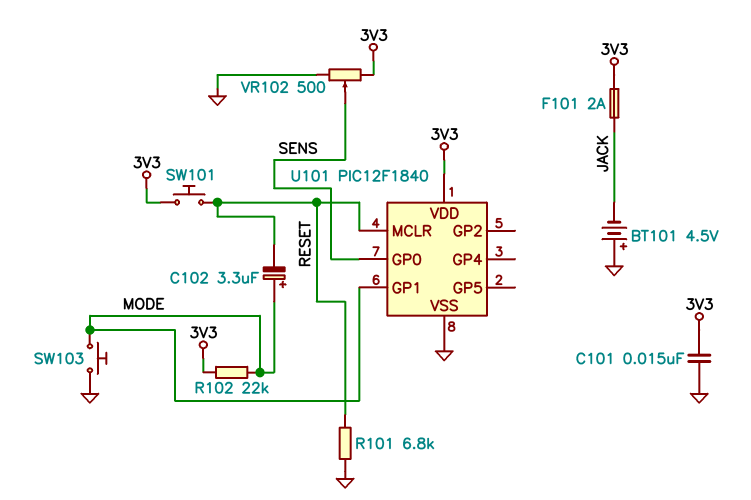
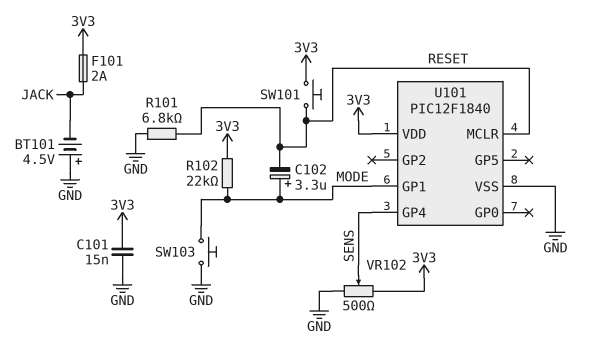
U101 pin GP0: SENS -> none
U101 pin GP4: none -> SENS

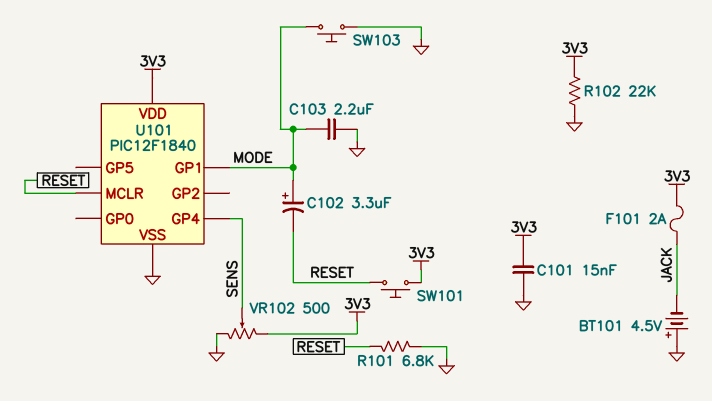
C103: none -> 2.2uF (GND, MODE)
R102: 22k (3V3, MODE) -> 22k (3V3, GND)

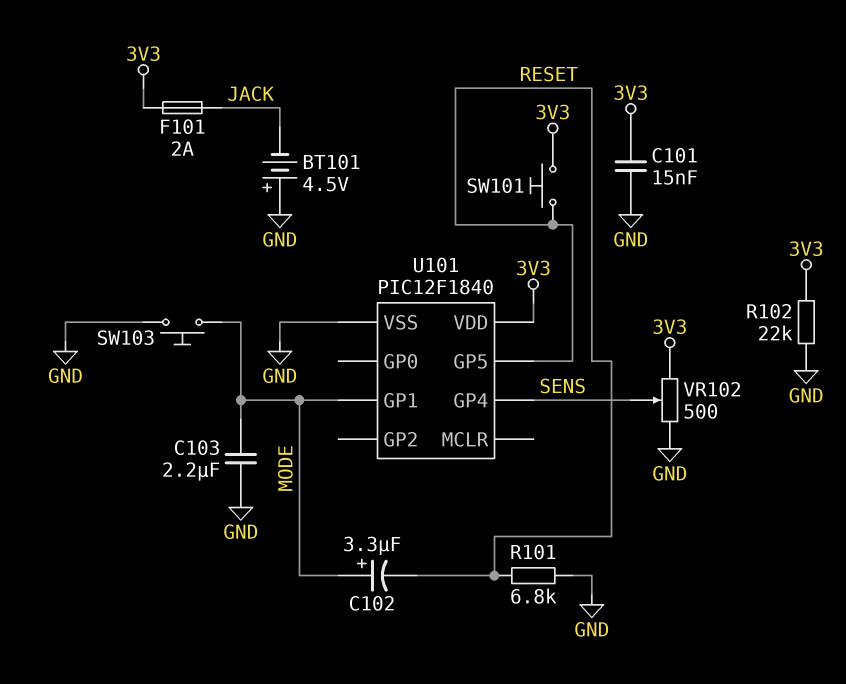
U101 pin GP5: none -> RESET
U101 pin MCLR: RESET -> none

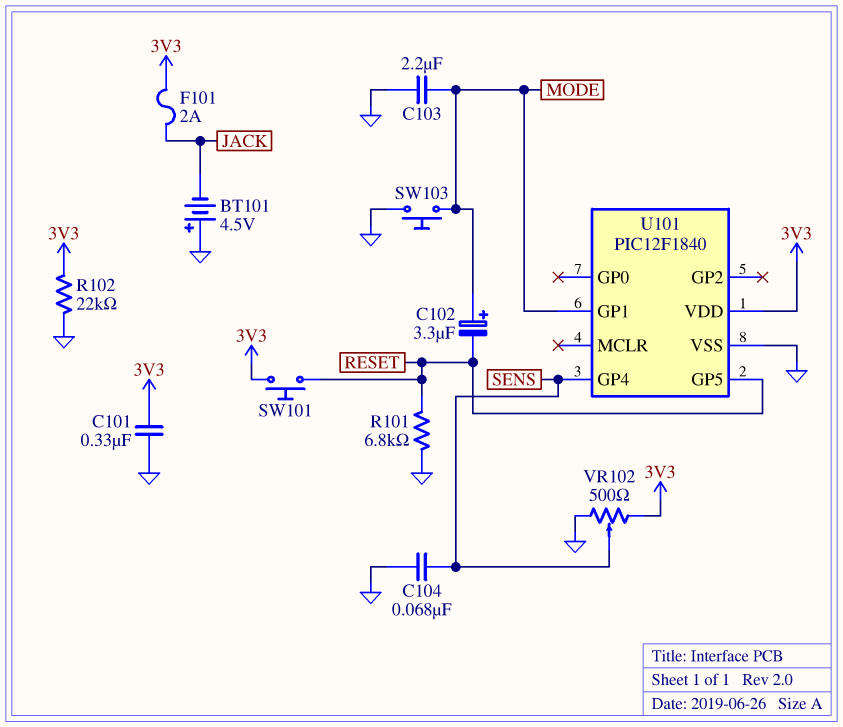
C101: 15nF (3V3, GND) -> 330nF (3V3, GND)
C104: none -> 68nF (GND, SENS)

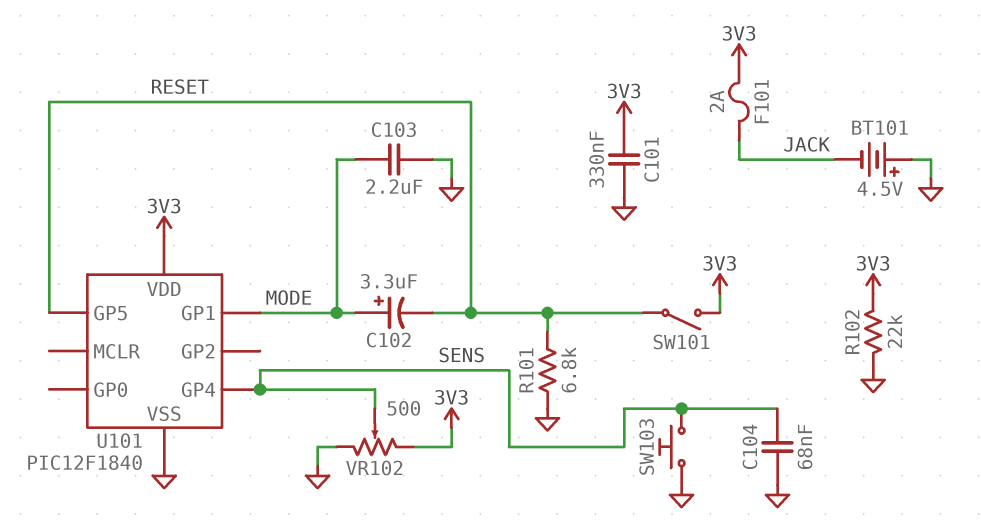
SW101: button (3V3, RESET) -> switch (3V3, RESET)
SW103: button (GND, MODE) -> button (GND, SENS)

